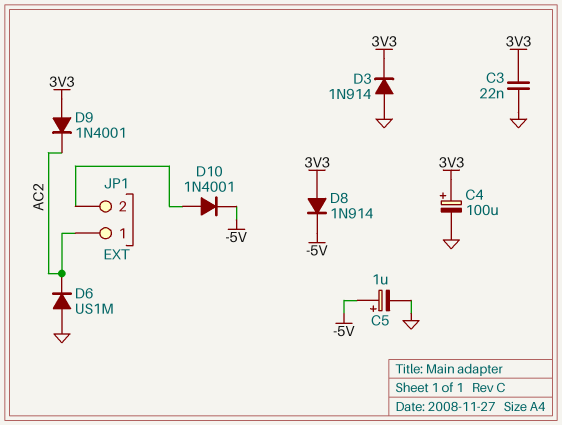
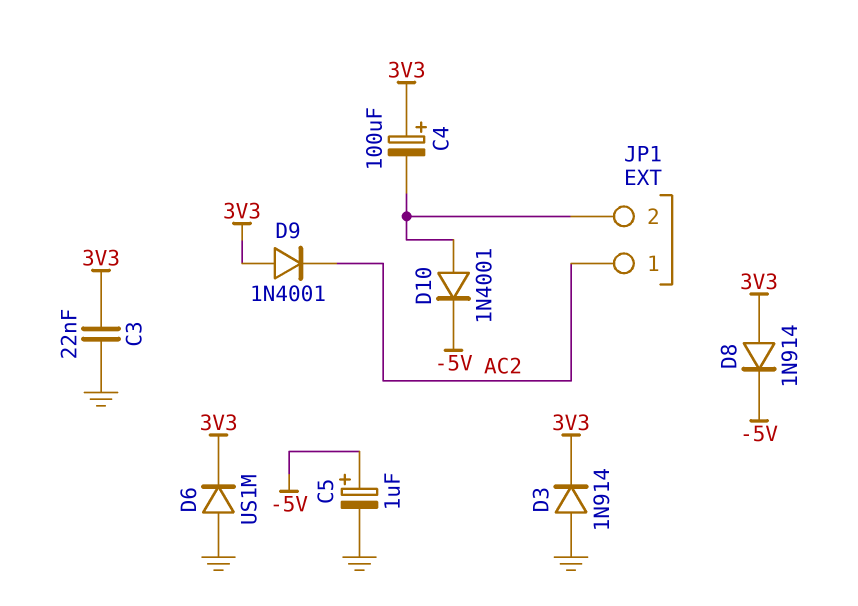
C4: 100uF (plus 3V3, minus GND) -> 100uF (plus 3V3, minus JP1/2)
D6: diode US1M (A GND, K AC2) -> diode US1M (A GND, K 3V3)

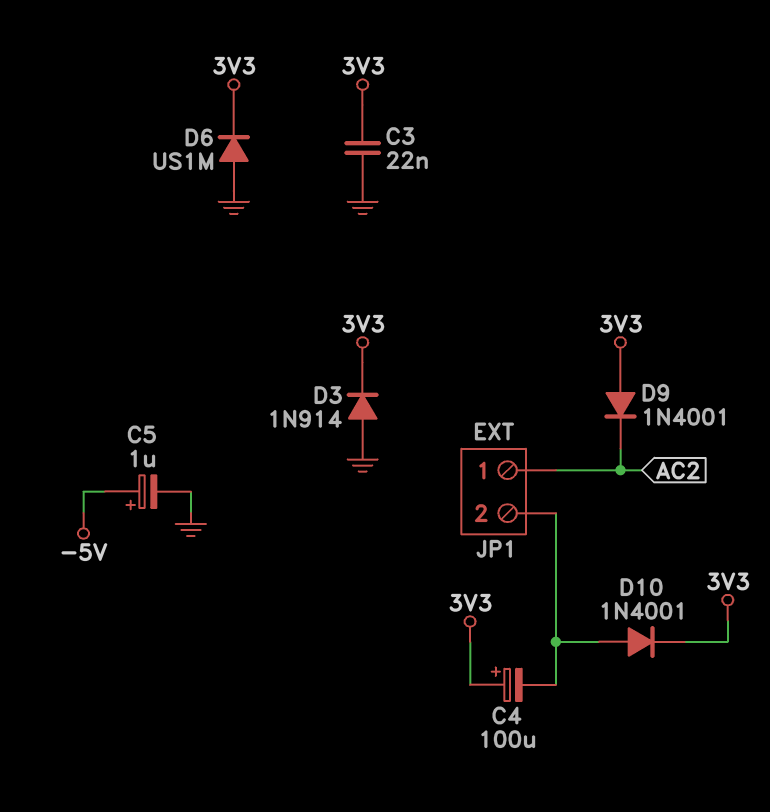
D8: diode 1N914 (A 3V3, K -5V) -> none
D10: diode 1N4001 (A JP1/2, K -5V) -> diode 1N4001 (A JP1/2, K 3V3)

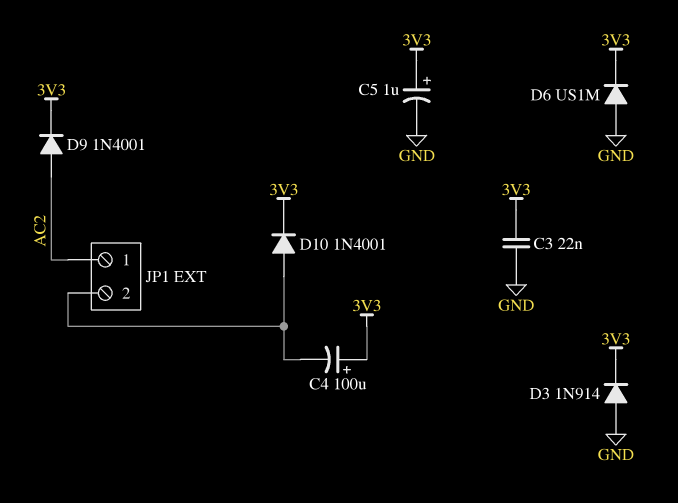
C5: 1uF (plus -5V, minus GND) -> 1uF (plus 3V3, minus GND)
D9: diode 1N4001 (A 3V3, K AC2) -> diode 1N4001 (A AC2, K 3V3)

